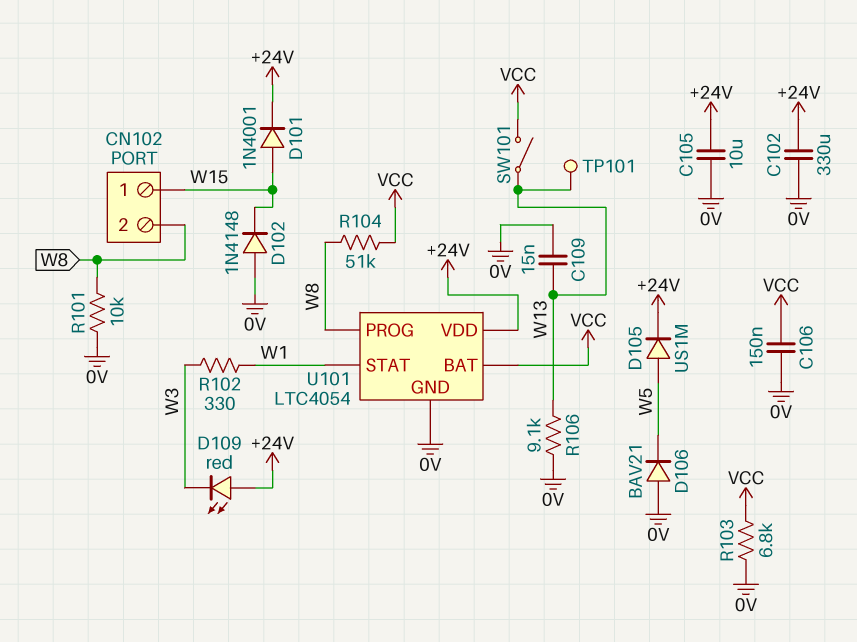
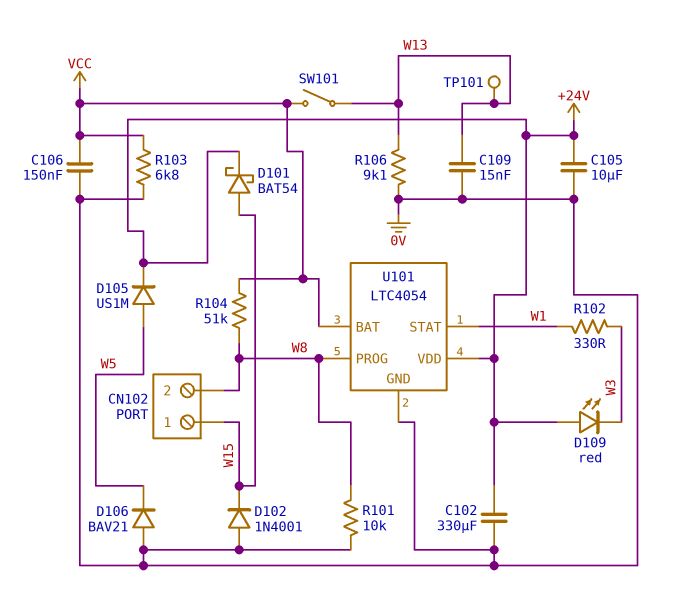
D101: diode 1N4001 (A W15, K +24V) -> schottky BAT54 (A W15, K +24V)
D102: diode 1N4148 (A 0V, K W15) -> diode 1N4001 (A 0V, K W15)

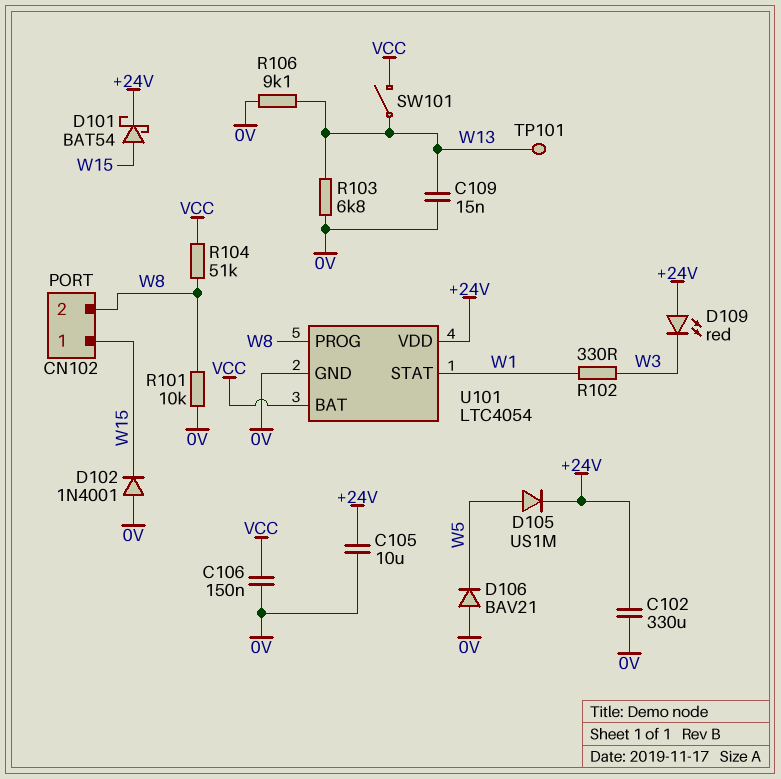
R103: 6.8k (0V, VCC) -> 6.8k (0V, W13)

